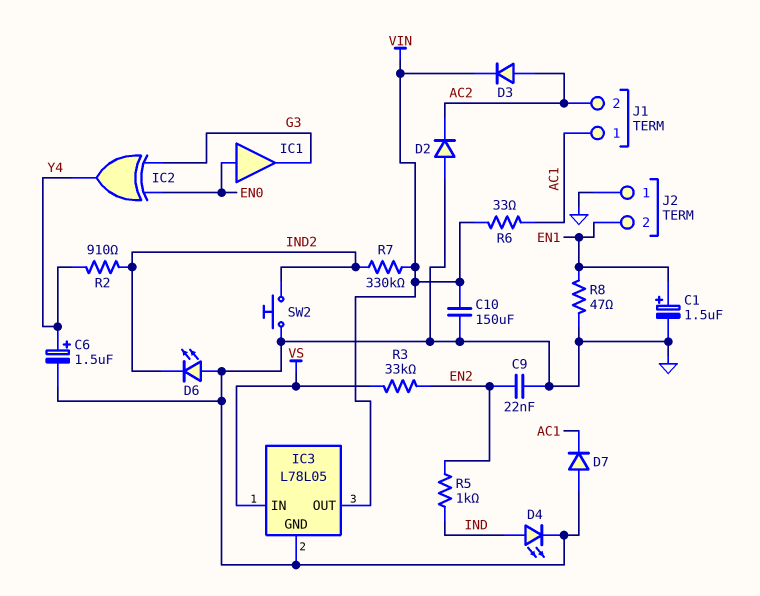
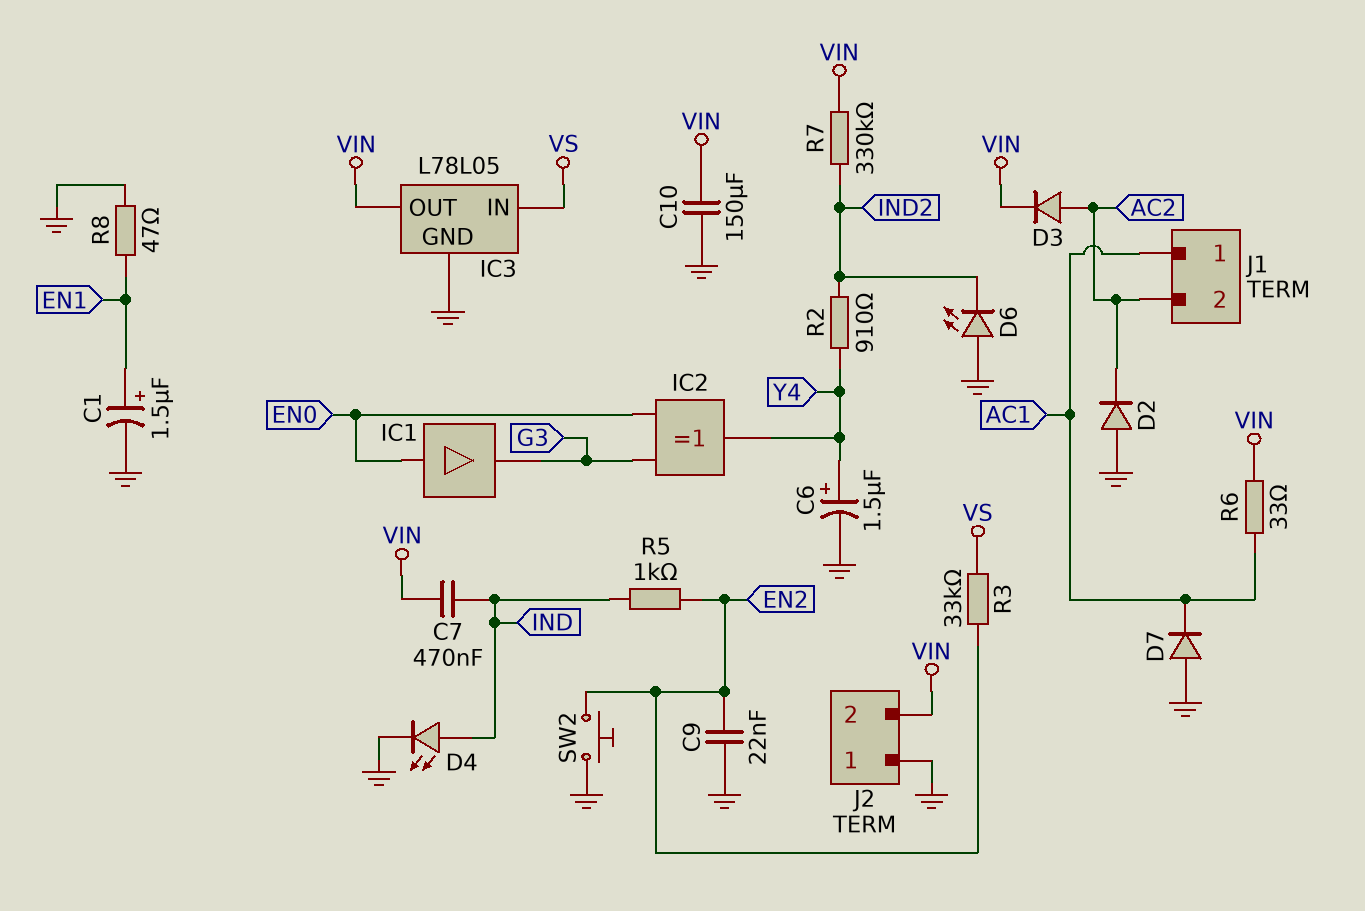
C7: none -> 470nF (IND, VIN)
J2 pin 2: EN1 -> VIN
SW2: button (GND, IND2) -> button (EN2, GND)

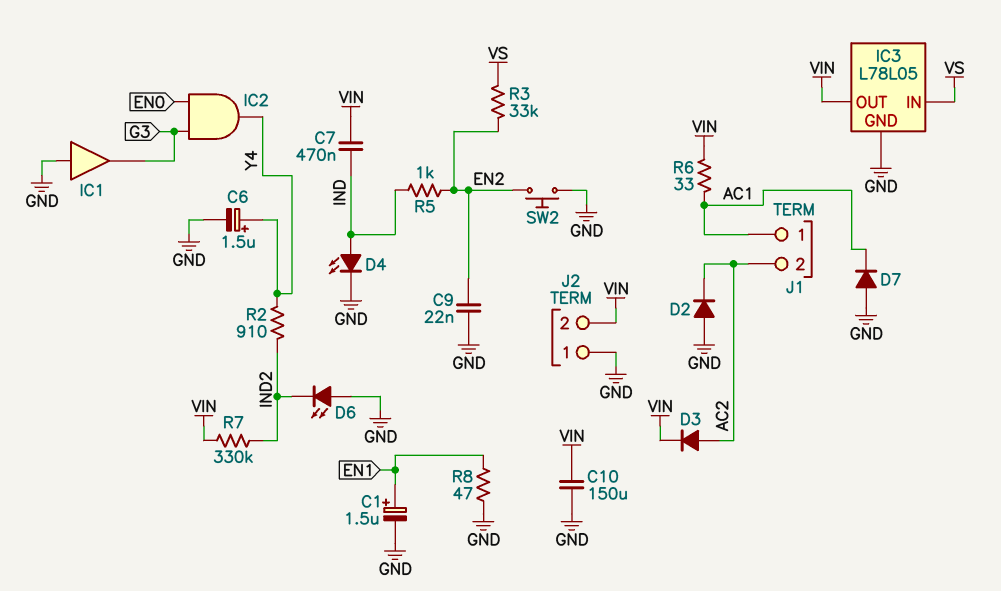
IC1: buffer (in EN0, out G3) -> buffer (in GND, out G3)
IC2: XOR (in EN0, in G3, out Y4) -> AND (in EN0, in G3, out Y4)

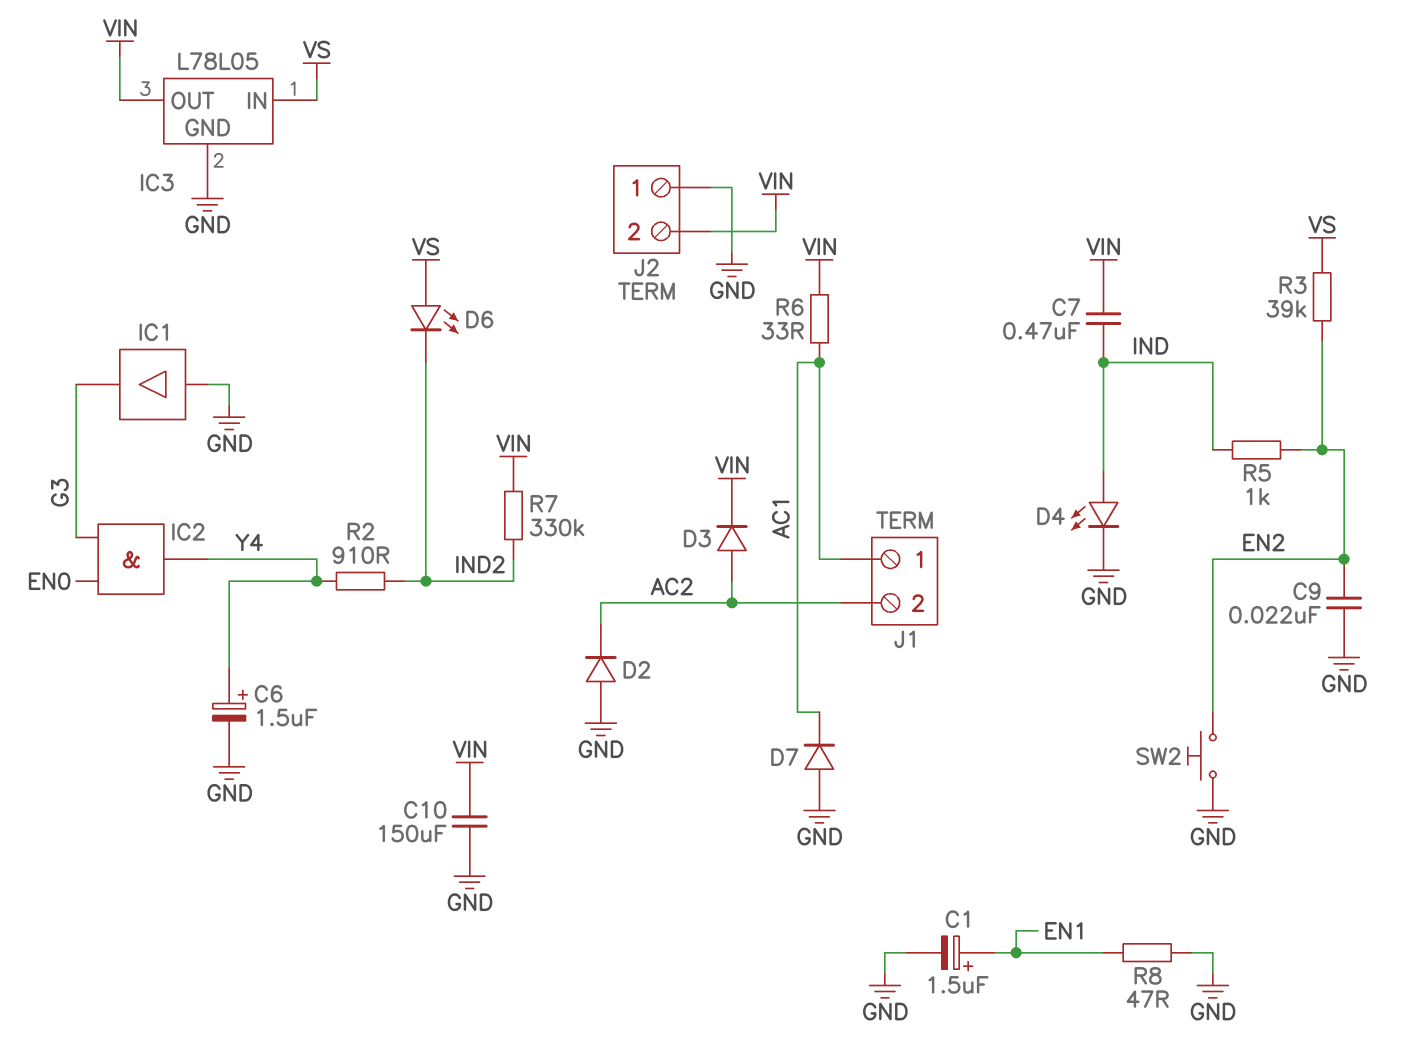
D6: LED (A GND, K IND2) -> LED (A VS, K IND2)
R3: 33k (EN2, VS) -> 39k (EN2, VS)

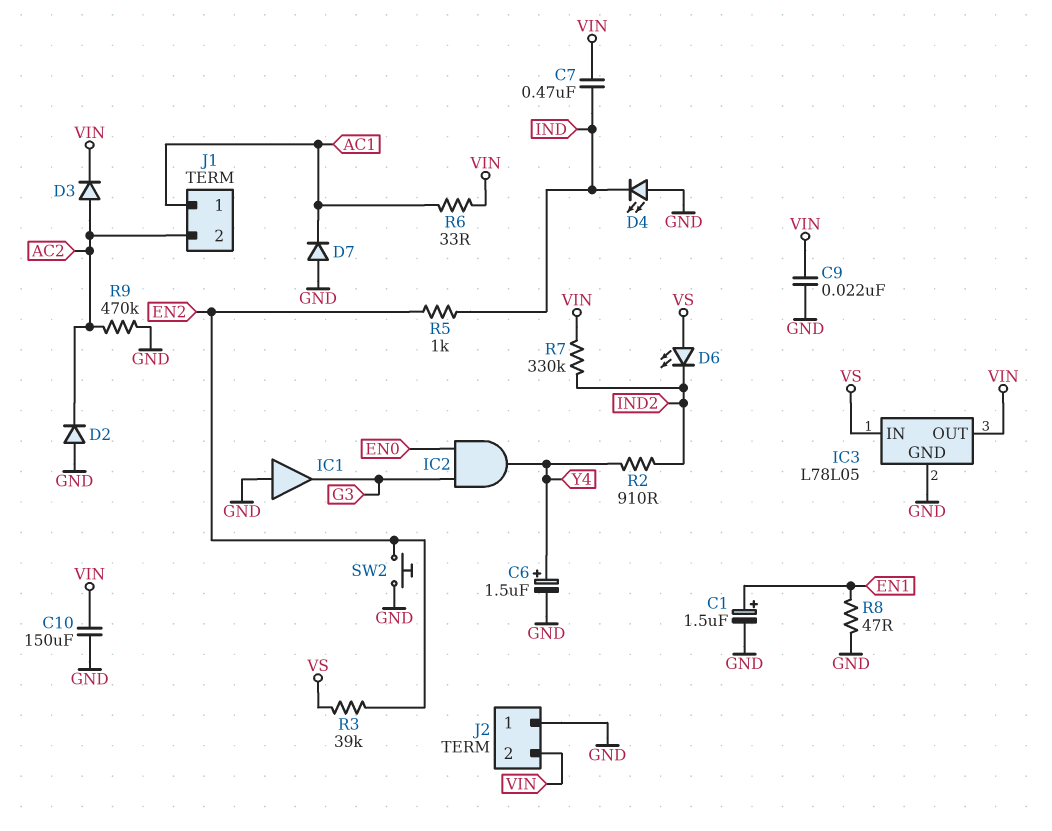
C9: 22nF (EN2, GND) -> 22nF (GND, VIN)
D4: LED (A IND, K GND) -> LED (A GND, K IND)
R9: none -> 470k (AC2, GND)

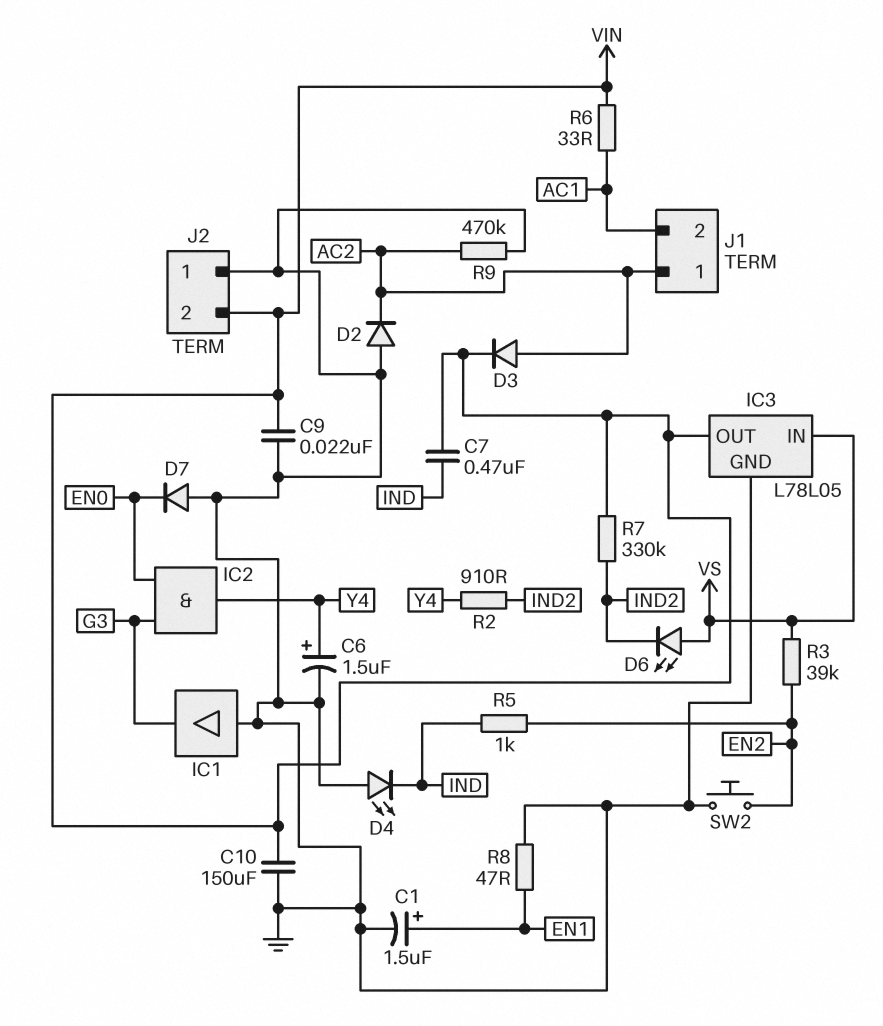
D7: diode (A GND, K AC1) -> diode (A GND, K EN0)
J1 pin 1: AC1 -> AC2
J1 pin 2: AC2 -> AC1

